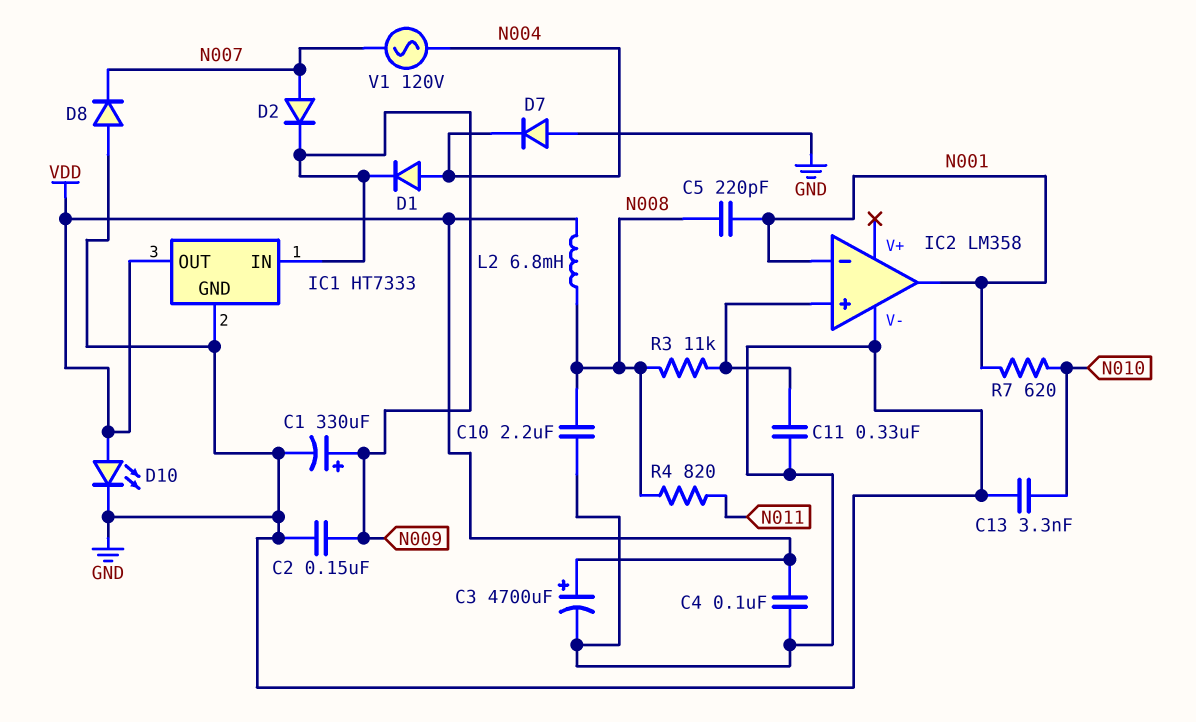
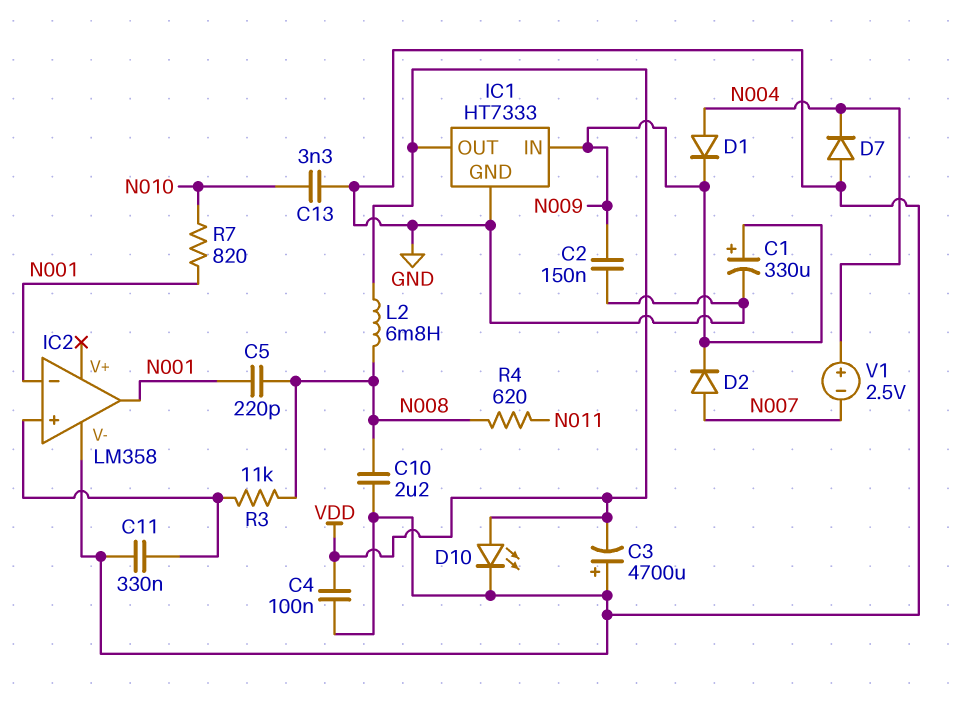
C3: 4700uF (plus VDD, minus GND) -> 4700uF (plus GND, minus VDD)
D8: diode (A GND, K N007) -> none
R4: 820 (N008, N011) -> 620 (N008, N011)
R7: 620 (N001, N010) -> 820 (N001, N010)
V1: AC 120V (N004, N007) -> 2.5V (plus N004, minus N007)

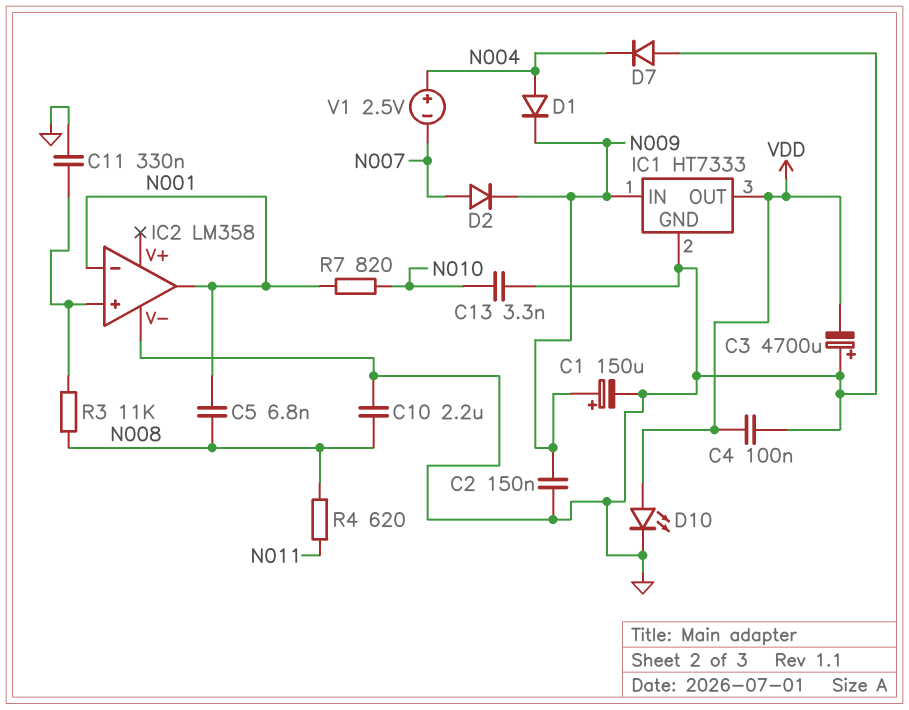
C1: 330uF (plus N009, minus GND) -> 150uF (plus N009, minus GND)
C5: 220pF (N001, N008) -> 6.8nF (N001, N008)
L2: 6.8mH (N008, VDD) -> none

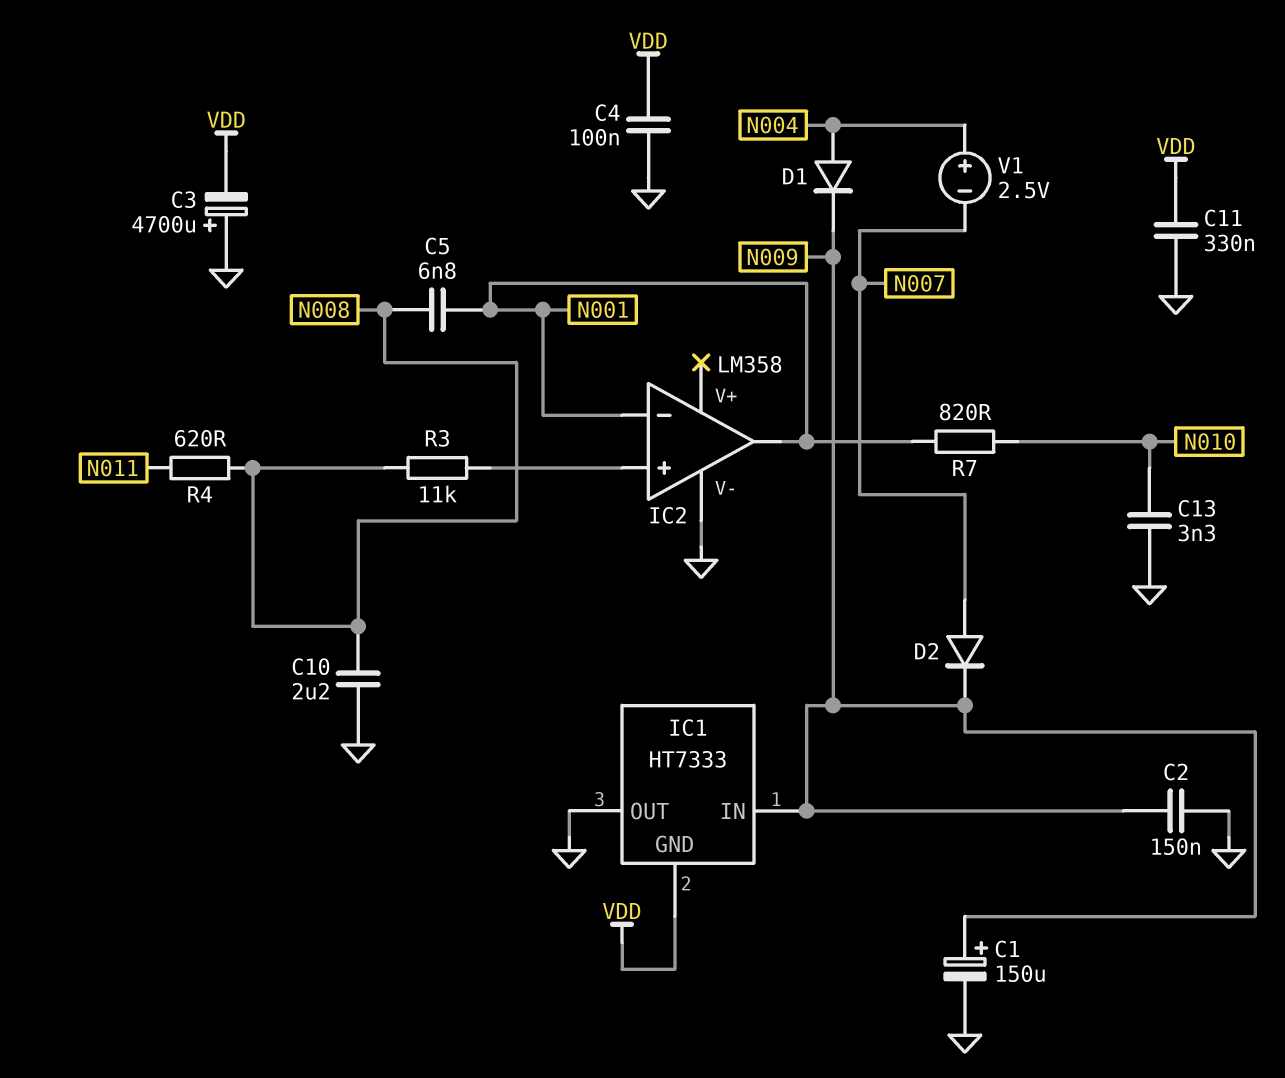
C11: 330nF (GND, IC2/in+) -> 330nF (GND, VDD)
D7: diode (A GND, K N004) -> none
D10: LED (A VDD, K GND) -> none
IC1 pin GND: GND -> VDD
IC1 pin OUT: VDD -> GND

